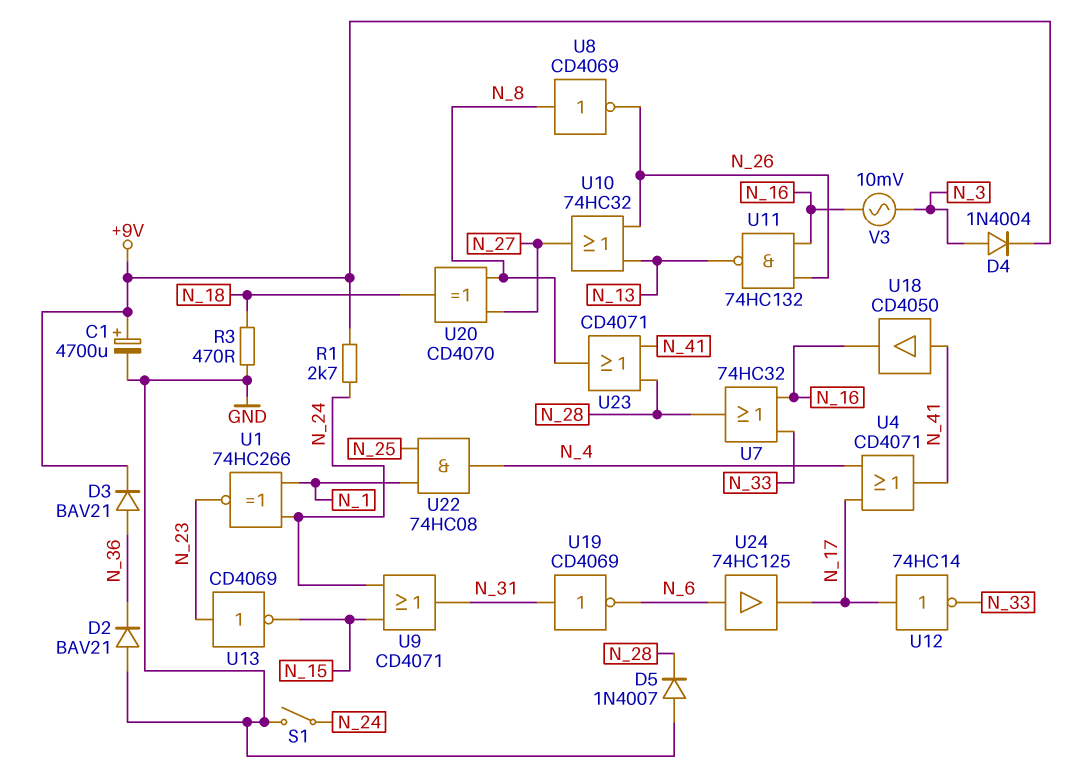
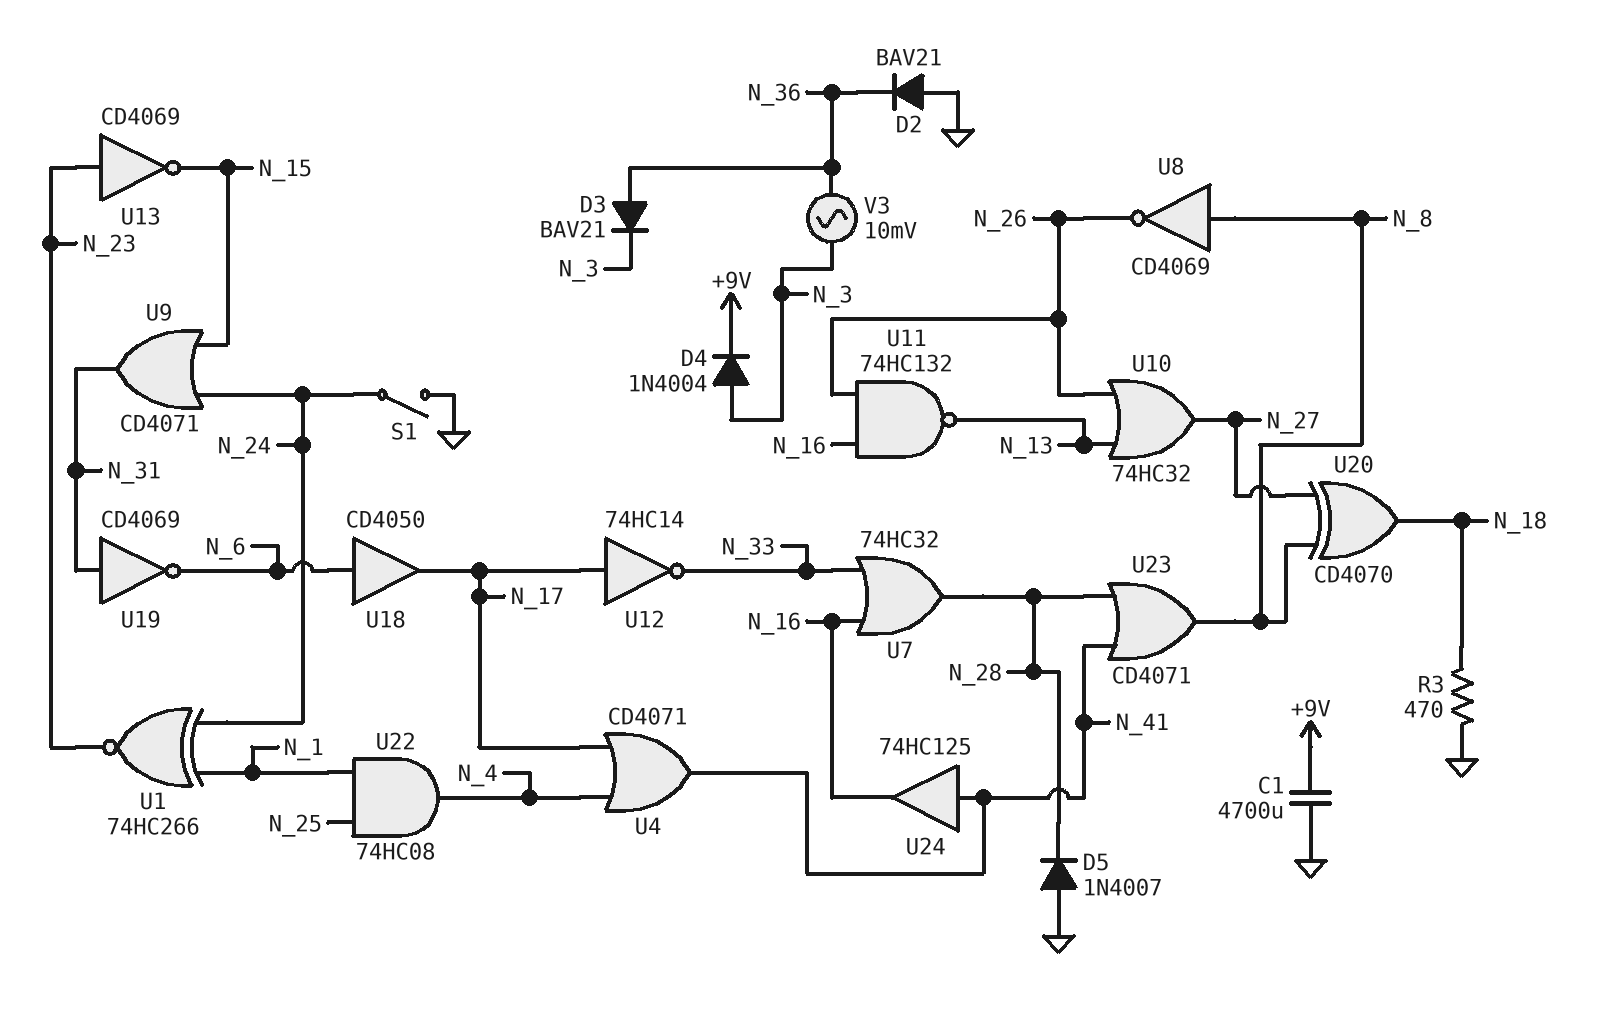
C1: 4700uF (plus +9V, minus GND) -> 4700uF (+9V, GND)
D3: diode BAV21 (A N_36, K +9V) -> diode BAV21 (A N_36, K N_3)
R1: 2.7k (+9V, N_24) -> none
U18: buffer CD4050 (in N_41, out N_16) -> buffer CD4050 (in N_6, out N_17)
U24: buffer 74HC125 (in N_6, out N_17) -> buffer 74HC125 (in N_41, out N_16)
V3: AC 10mV (N_3, N_16) -> AC 10mV (N_3, N_36)

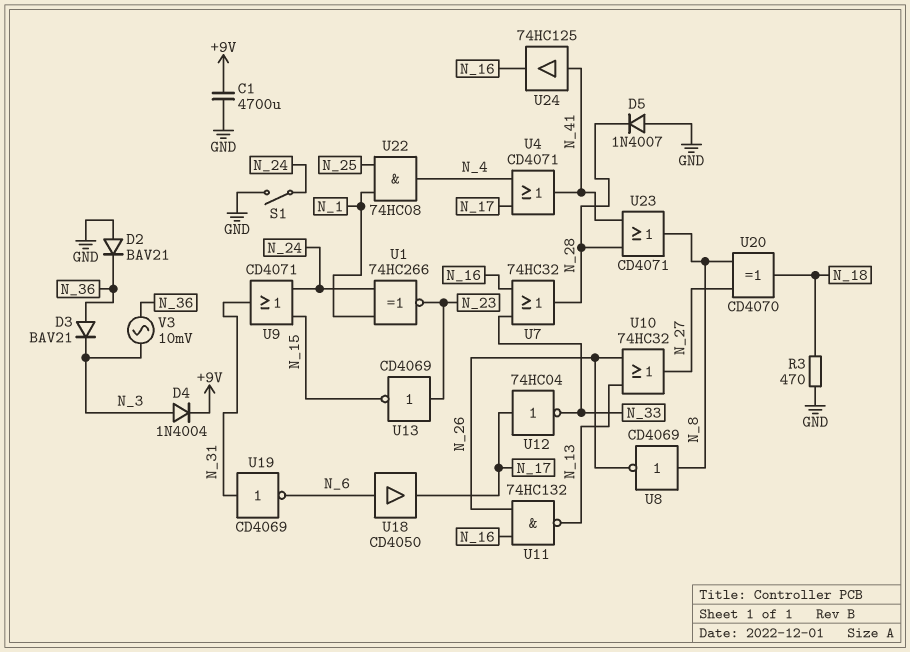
U12: NOT 74HC14 (in N_17, out N_33) -> NOT 74HC04 (in N_17, out N_33)

